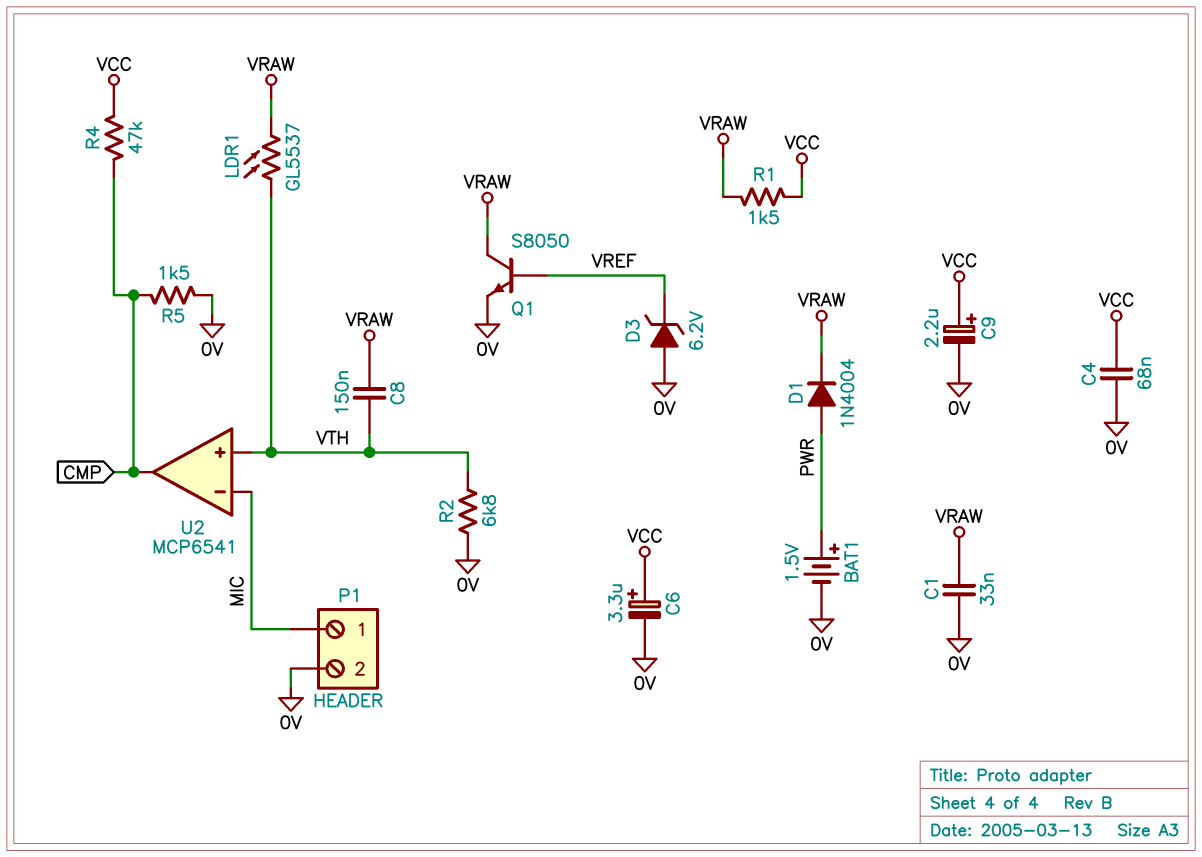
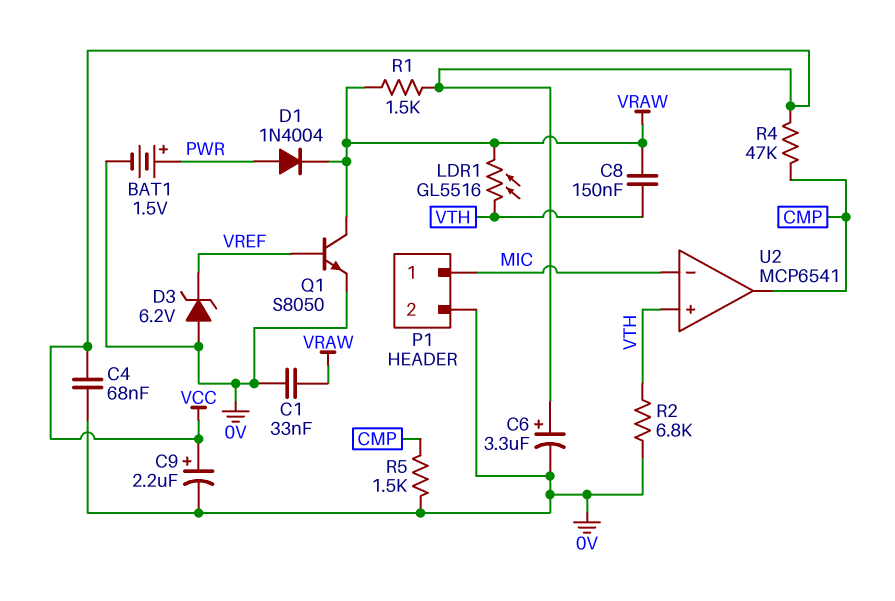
LDR1: GL5537 (VRAW, VTH) -> GL5516 (VRAW, VTH)

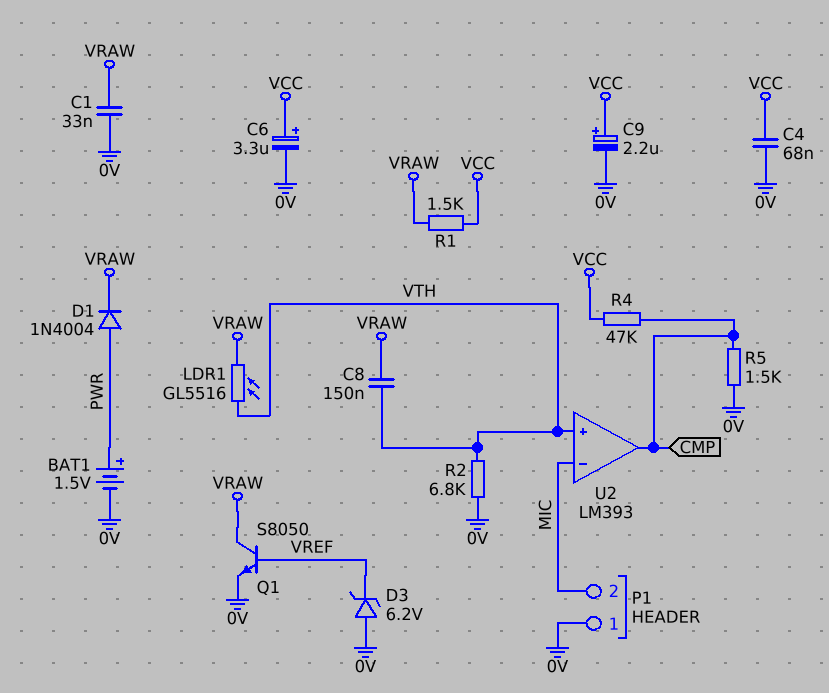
P1 pin 1: MIC -> 0V
P1 pin 2: 0V -> MIC
U2: MCP6541 -> LM393

